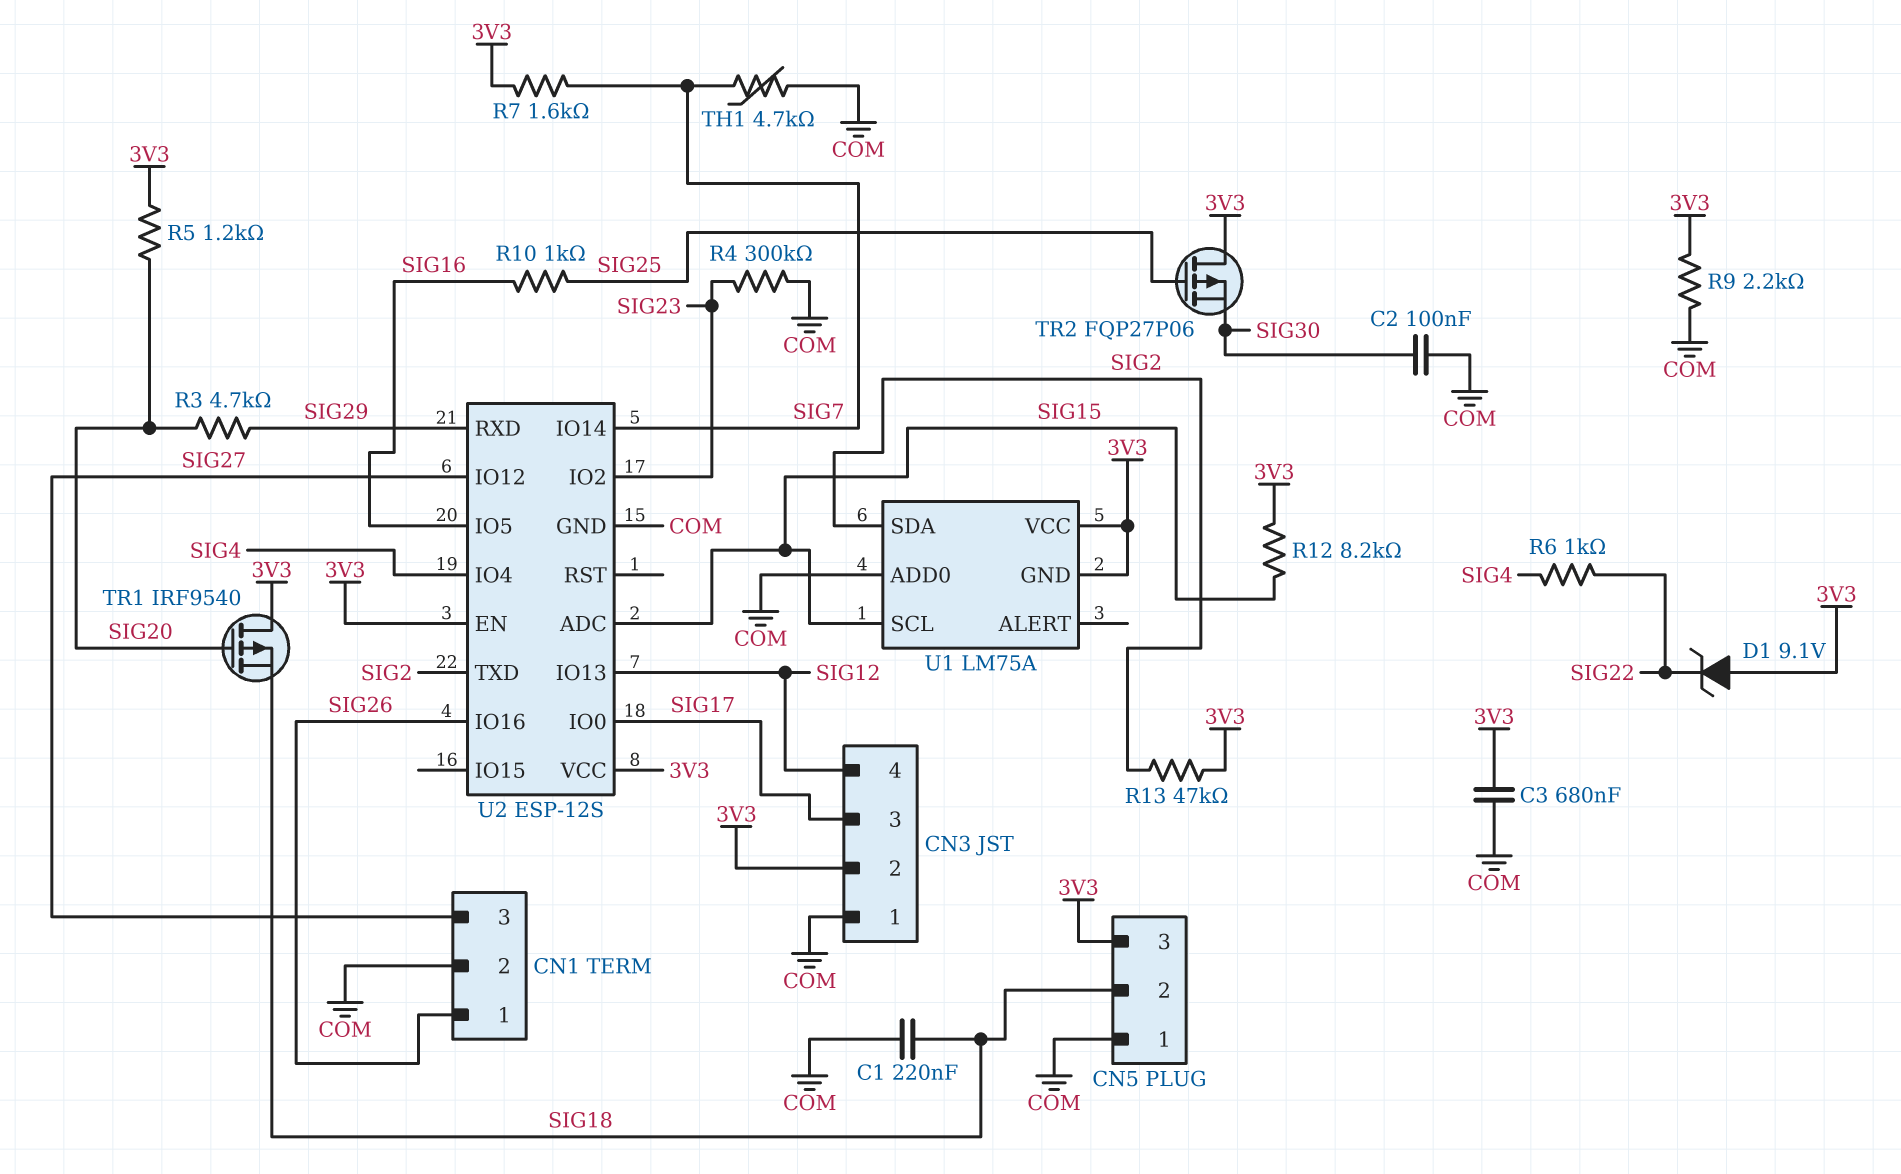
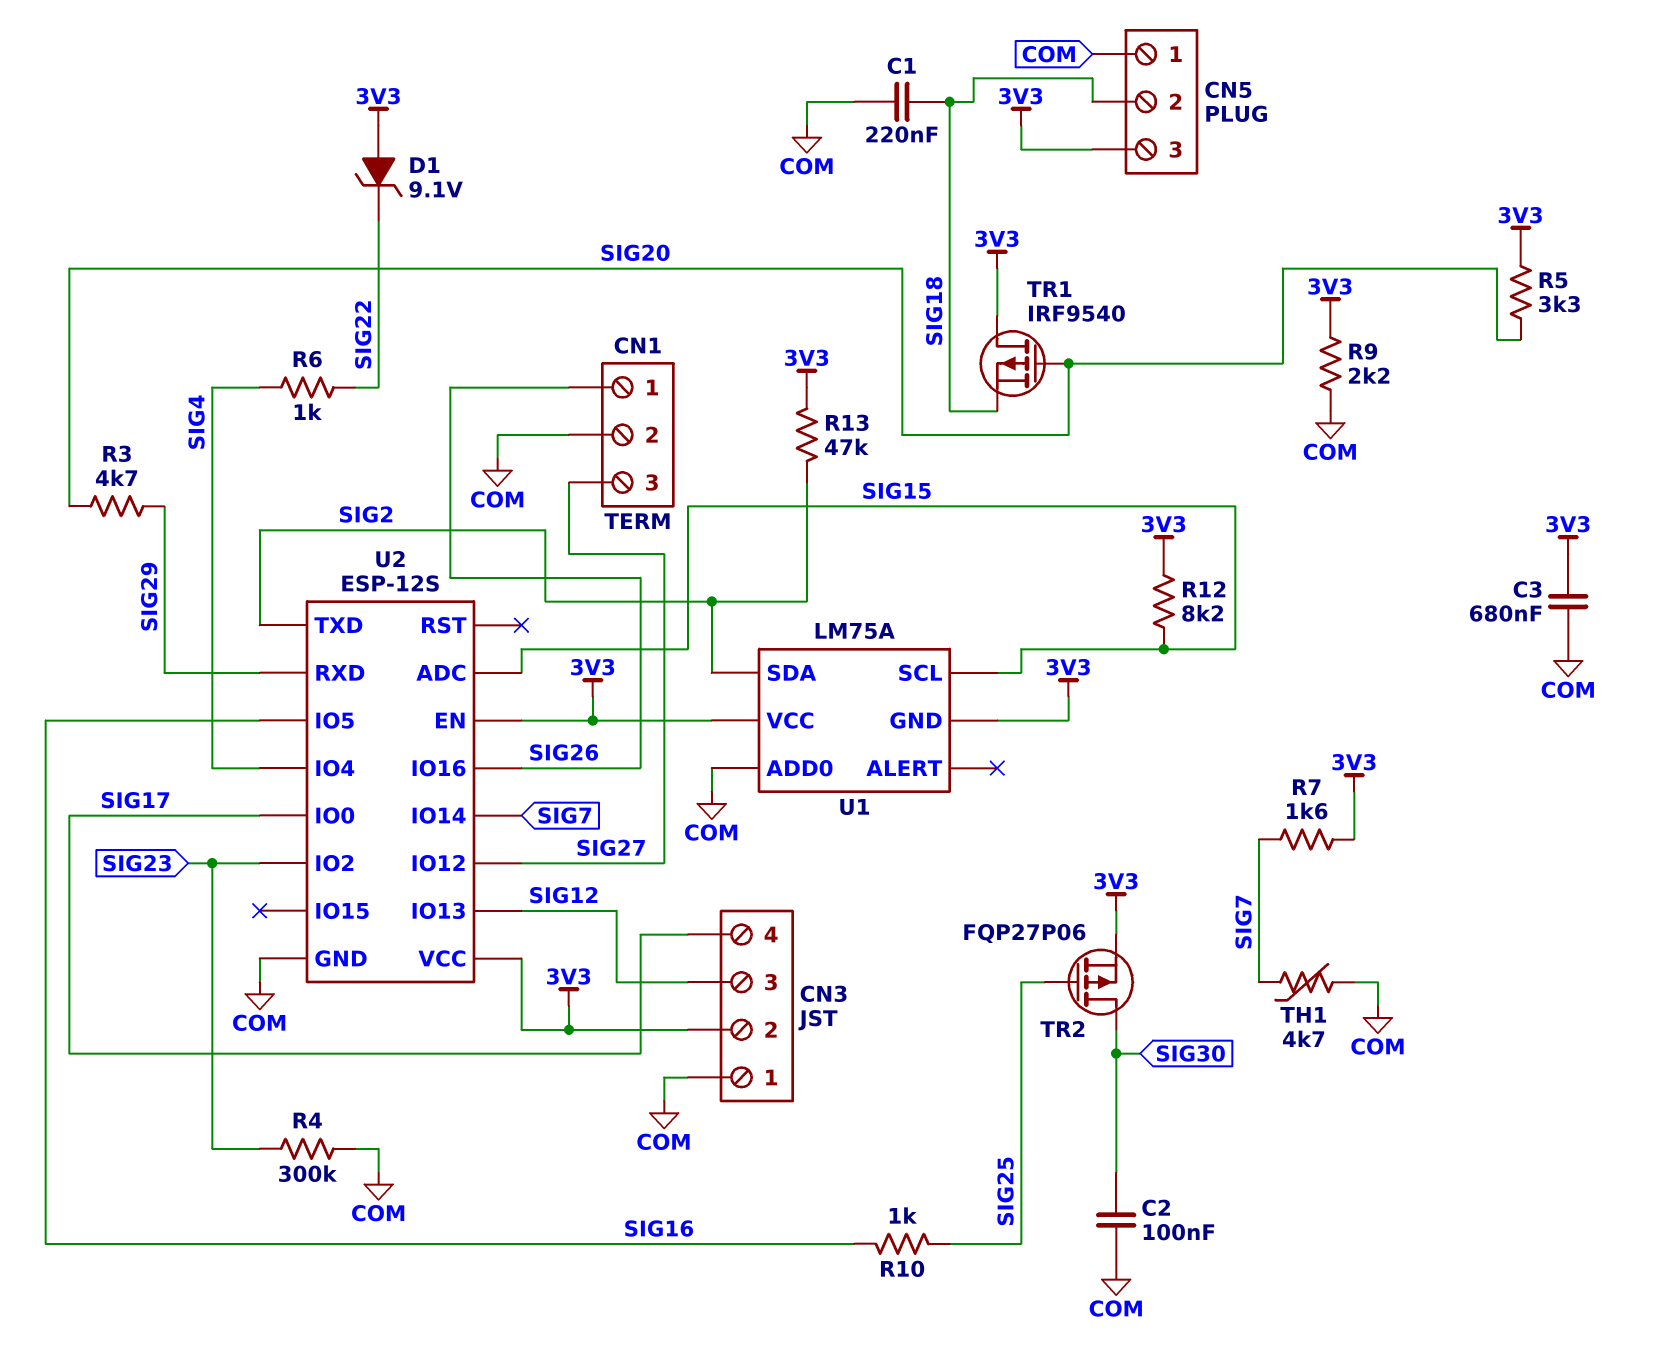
CN3 pin 3: SIG17 -> SIG12
CN3 pin 4: SIG12 -> SIG17
R5: 1.2k (3V3, SIG20) -> 3.3k (3V3, SIG20)
TR2: PMOS FQP27P06 (G SIG25, D 3V3, S SIG30) -> PMOS FQP27P06 (G SIG25, D SIG30, S 3V3)

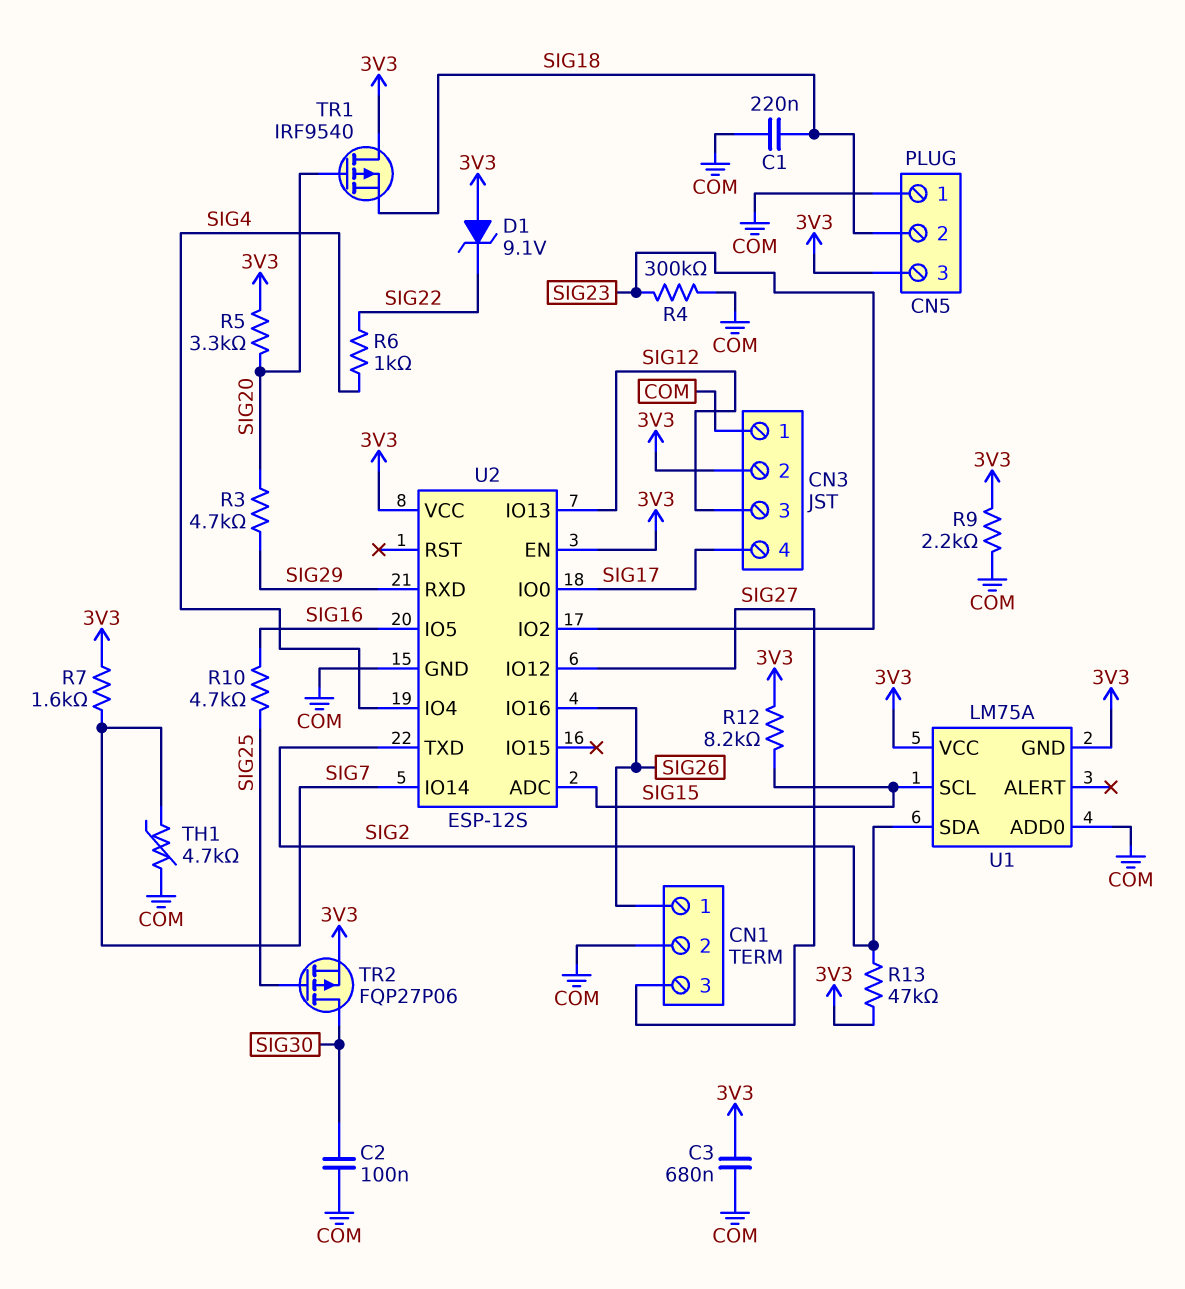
R10: 1k (SIG16, SIG25) -> 4.7k (SIG16, SIG25)

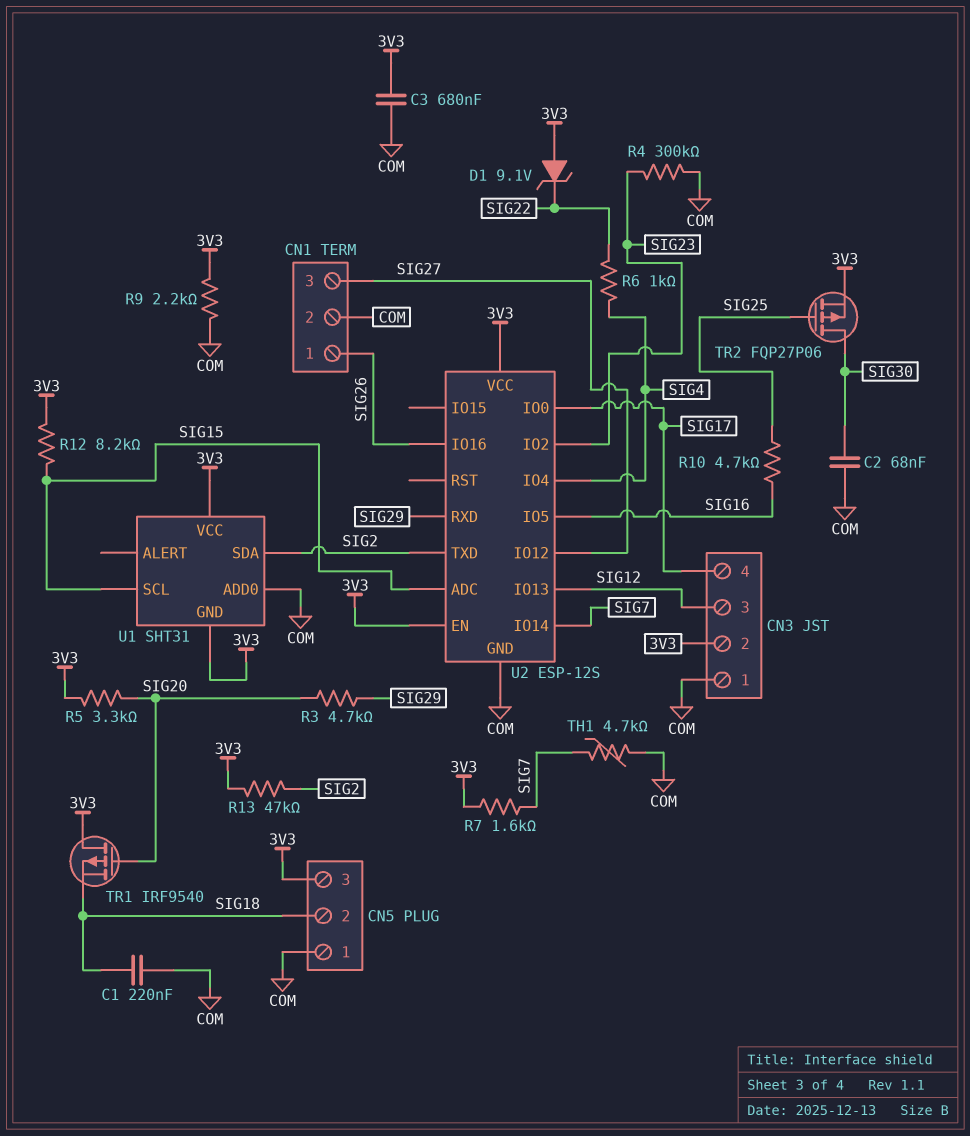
C2: 100nF (COM, SIG30) -> 68nF (COM, SIG30)
U1: LM75A -> SHT31

